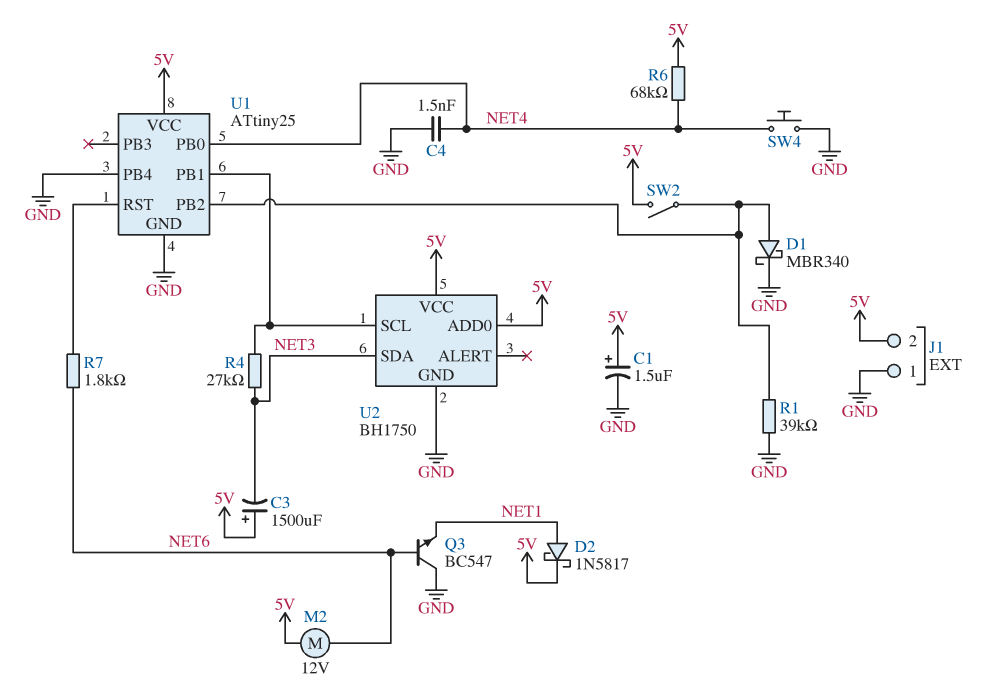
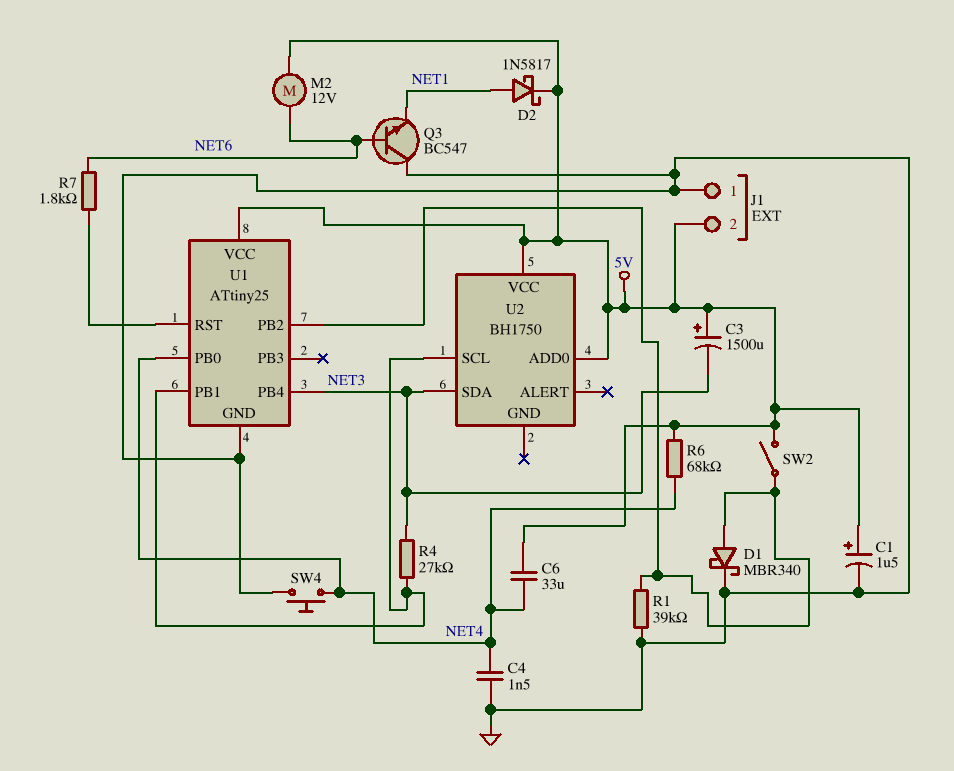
C6: none -> 33uF (5V, NET4)
U1 pin PB4: GND -> NET3
U2 pin GND: GND -> none

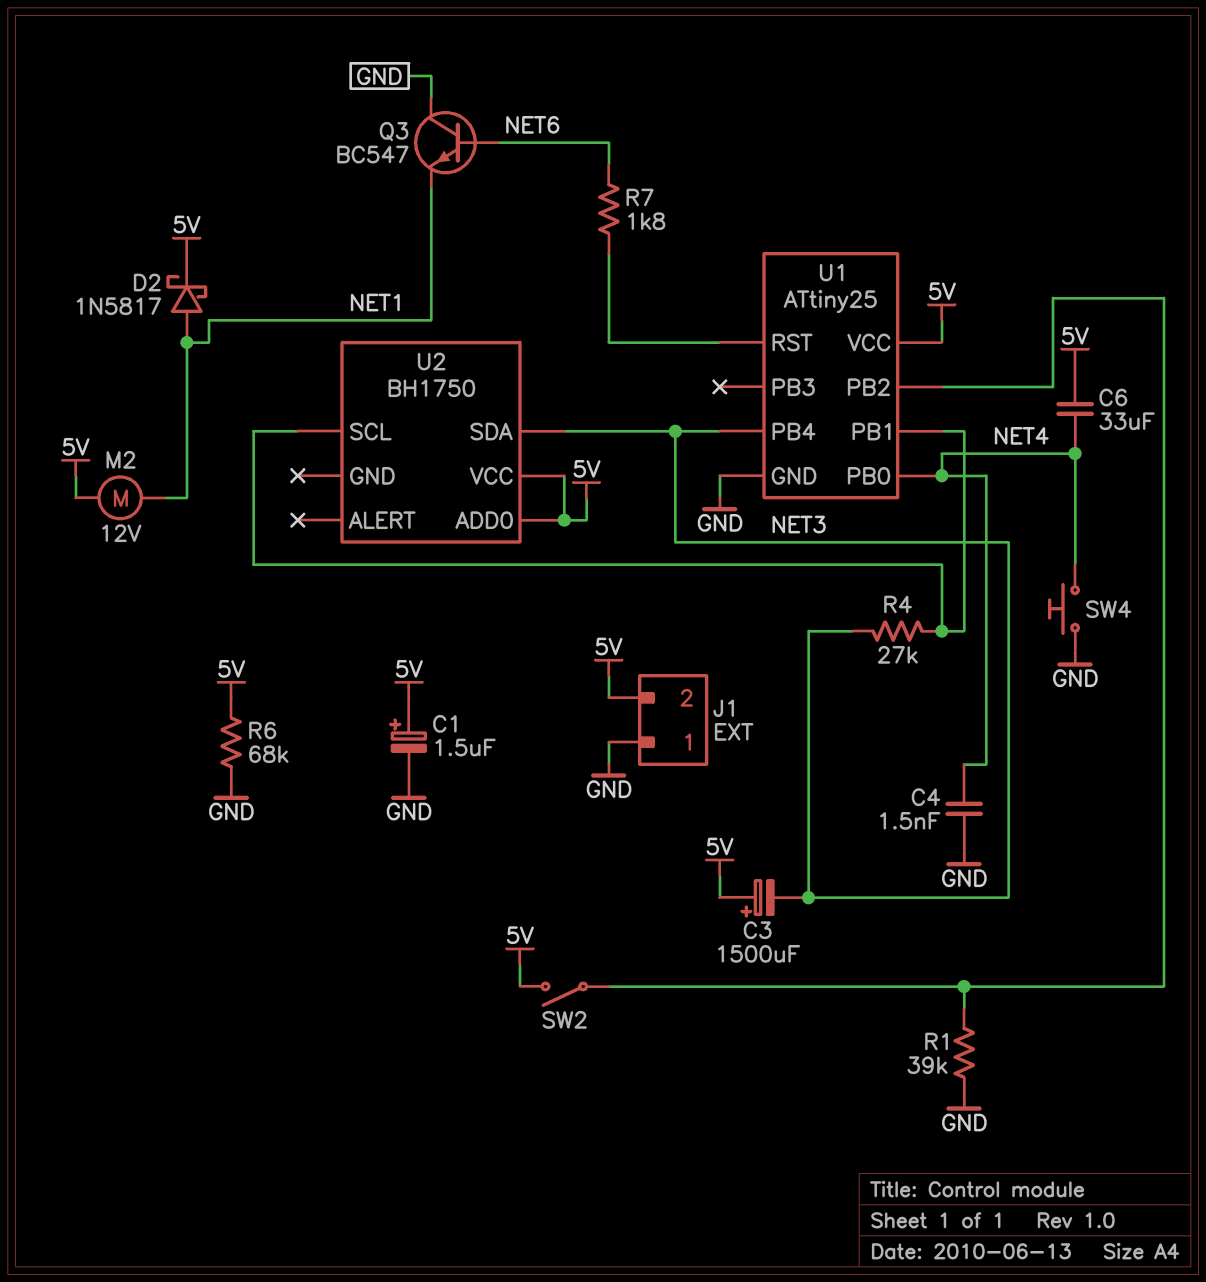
D1: schottky MBR340 (A U1/PB2, K GND) -> none
M2: motor 12V (5V, NET6) -> motor 12V (5V, NET1)
R6: 68k (5V, NET4) -> 68k (5V, GND)

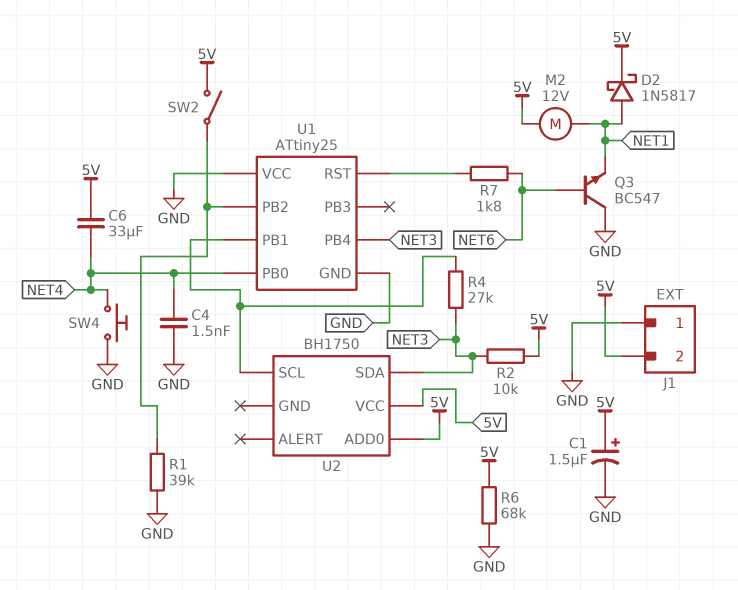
C3: 1500uF (plus 5V, minus NET3) -> none
R2: none -> 10k (5V, NET3)
U1 pin VCC: 5V -> GND

